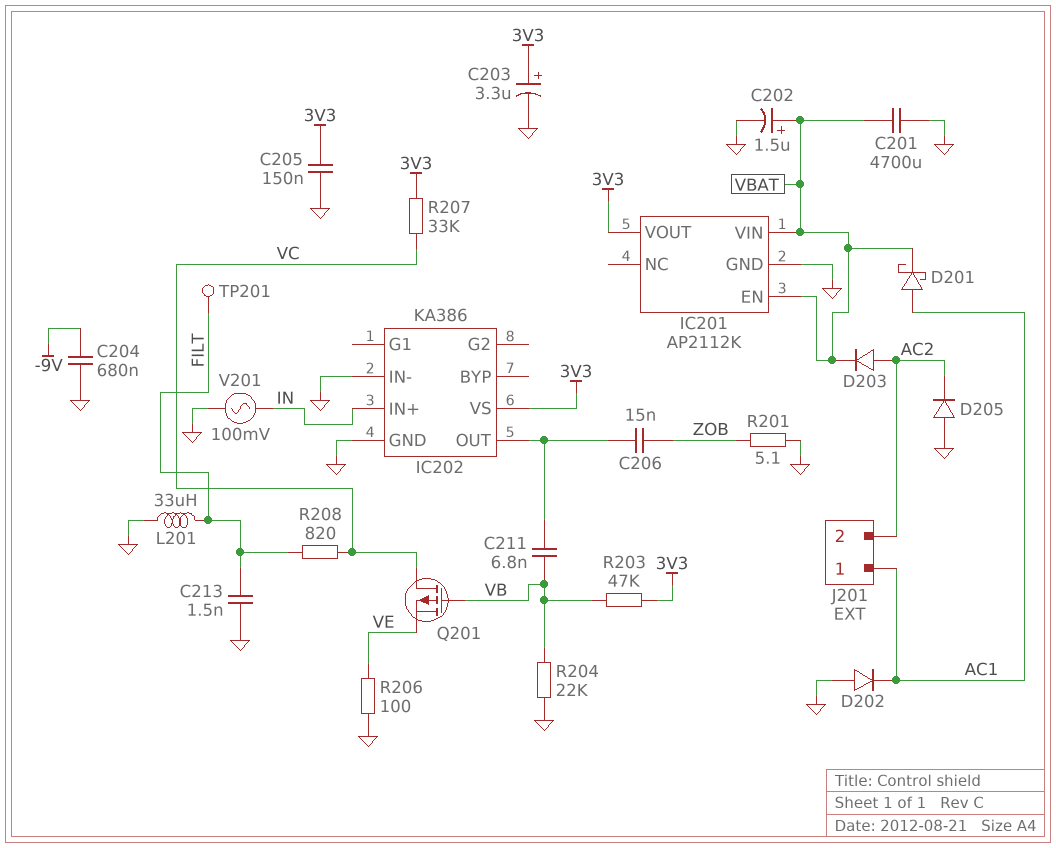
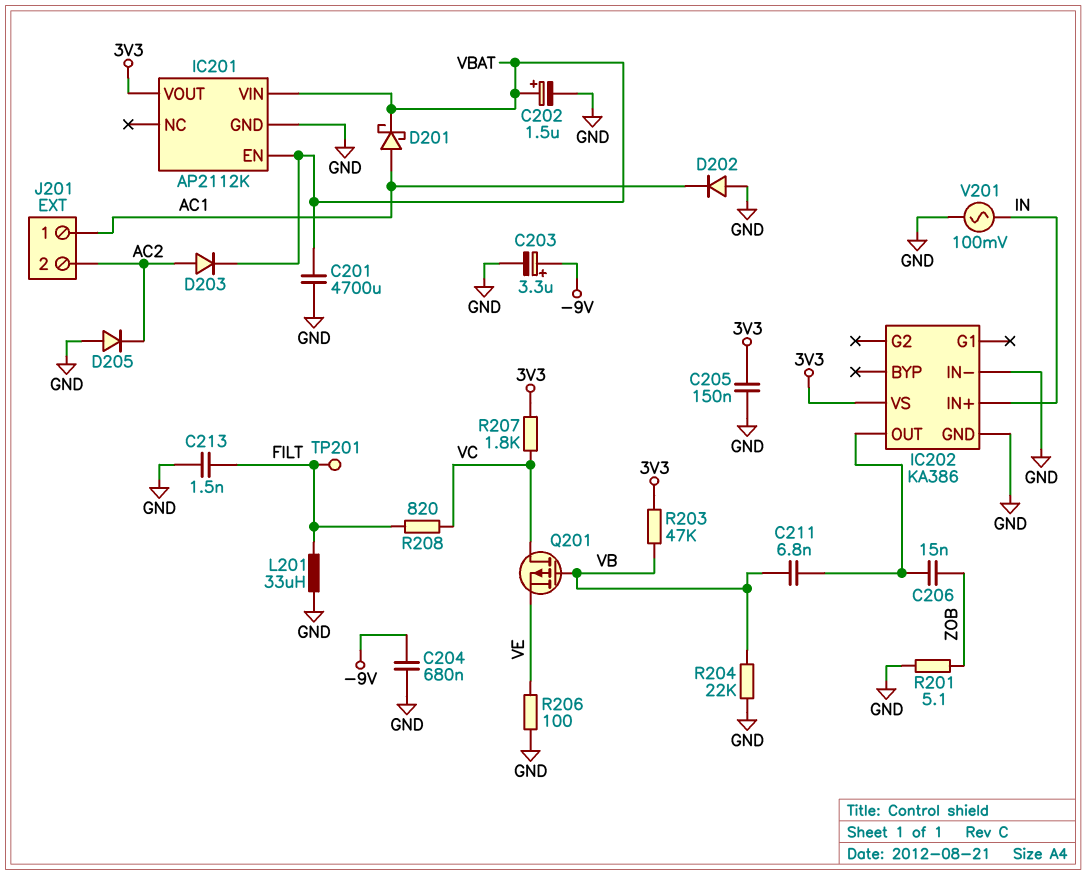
C203: 3.3uF (plus 3V3, minus GND) -> 3.3uF (plus -9V, minus GND)
R207: 33k (3V3, VC) -> 1.8k (3V3, VC)

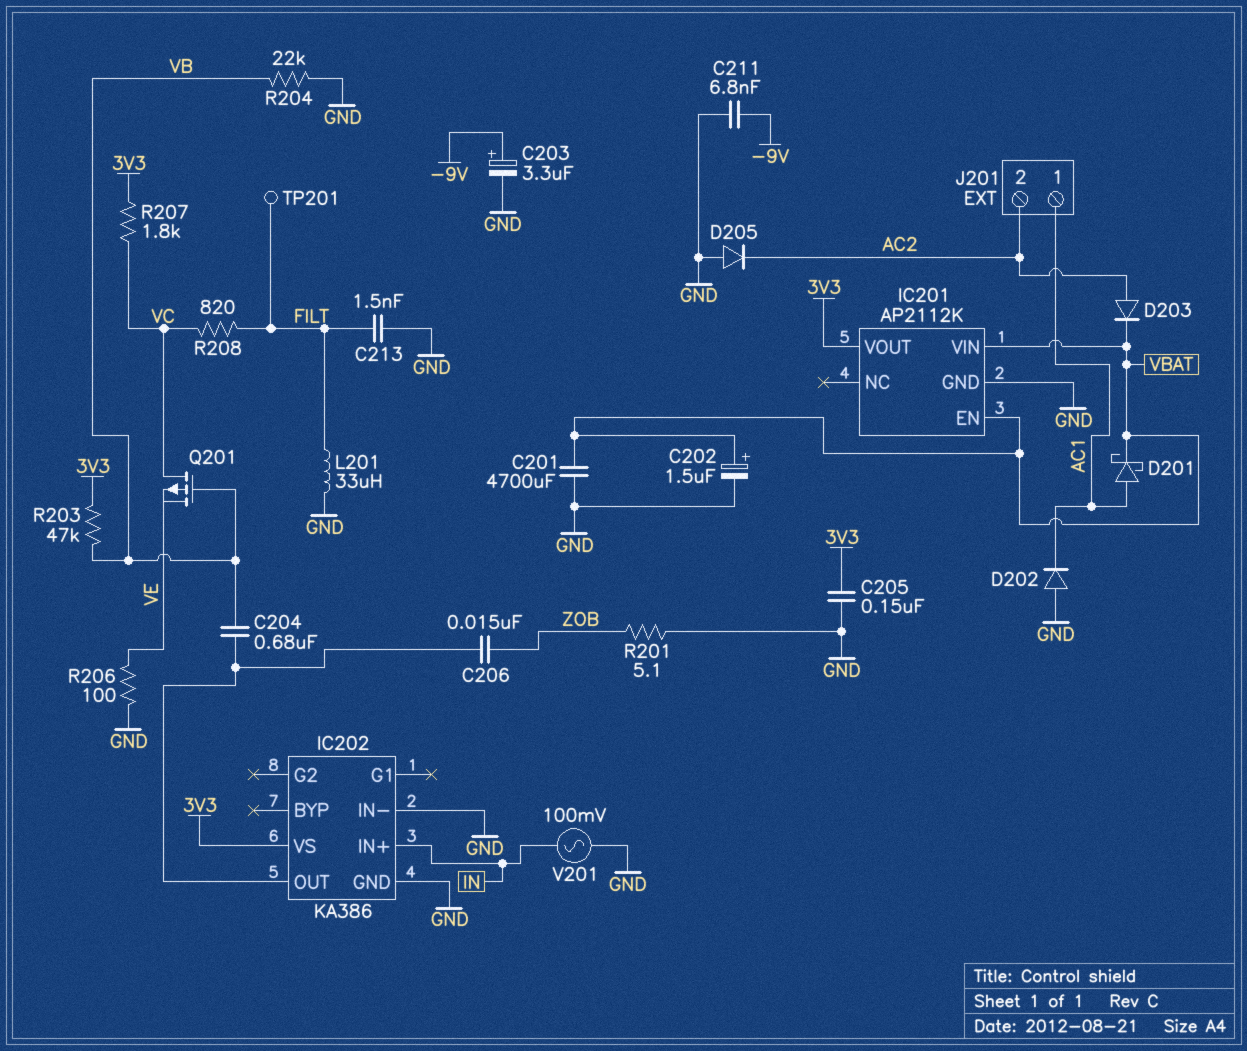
C204: 680nF (-9V, GND) -> 680nF (IC202/OUT, VB)
C211: 6.8nF (IC202/OUT, VB) -> 6.8nF (-9V, GND)

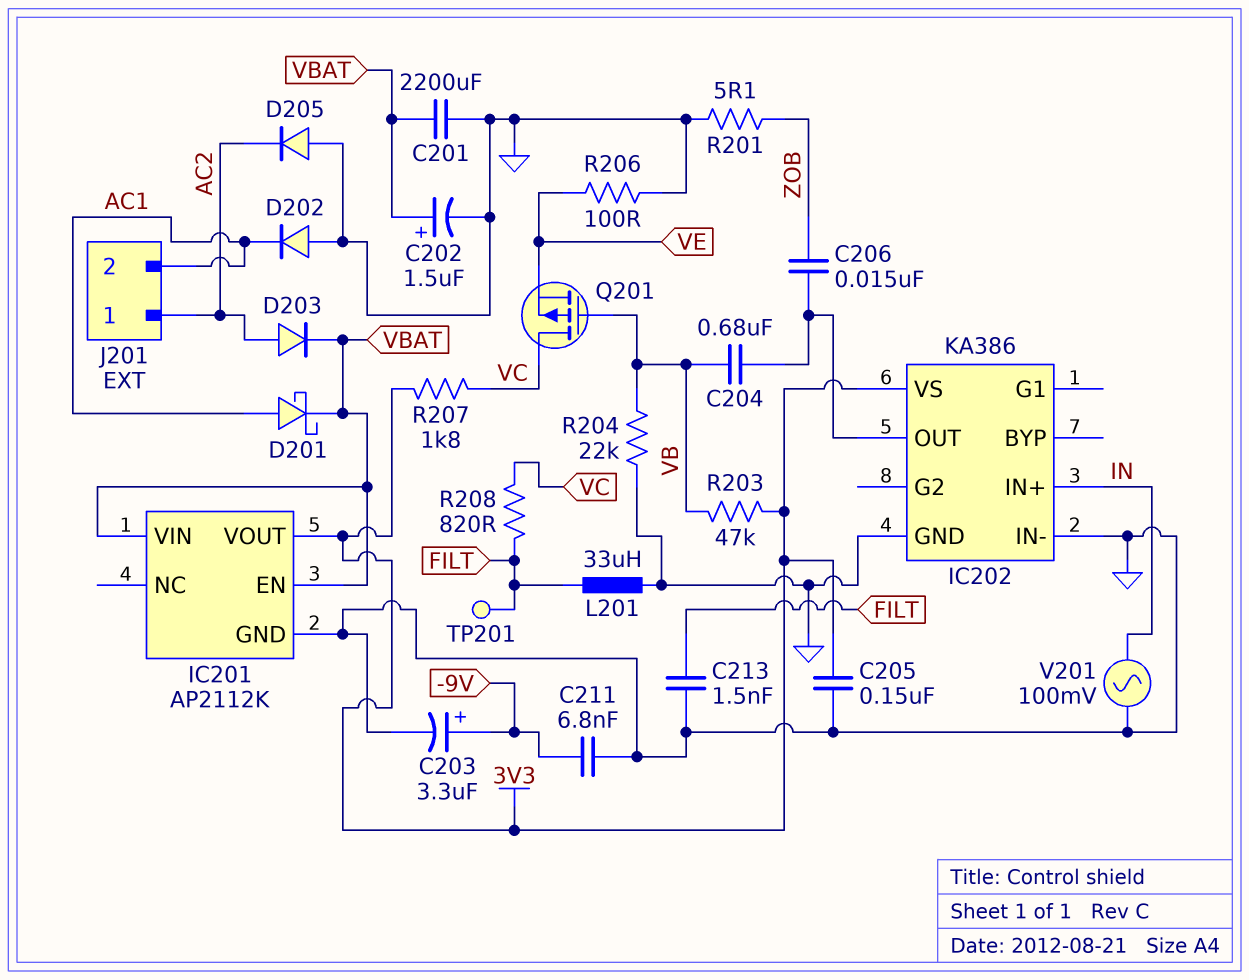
C201: 4700uF (GND, VBAT) -> 2200uF (GND, VBAT)
J201 pin 1: AC1 -> AC2
J201 pin 2: AC2 -> AC1

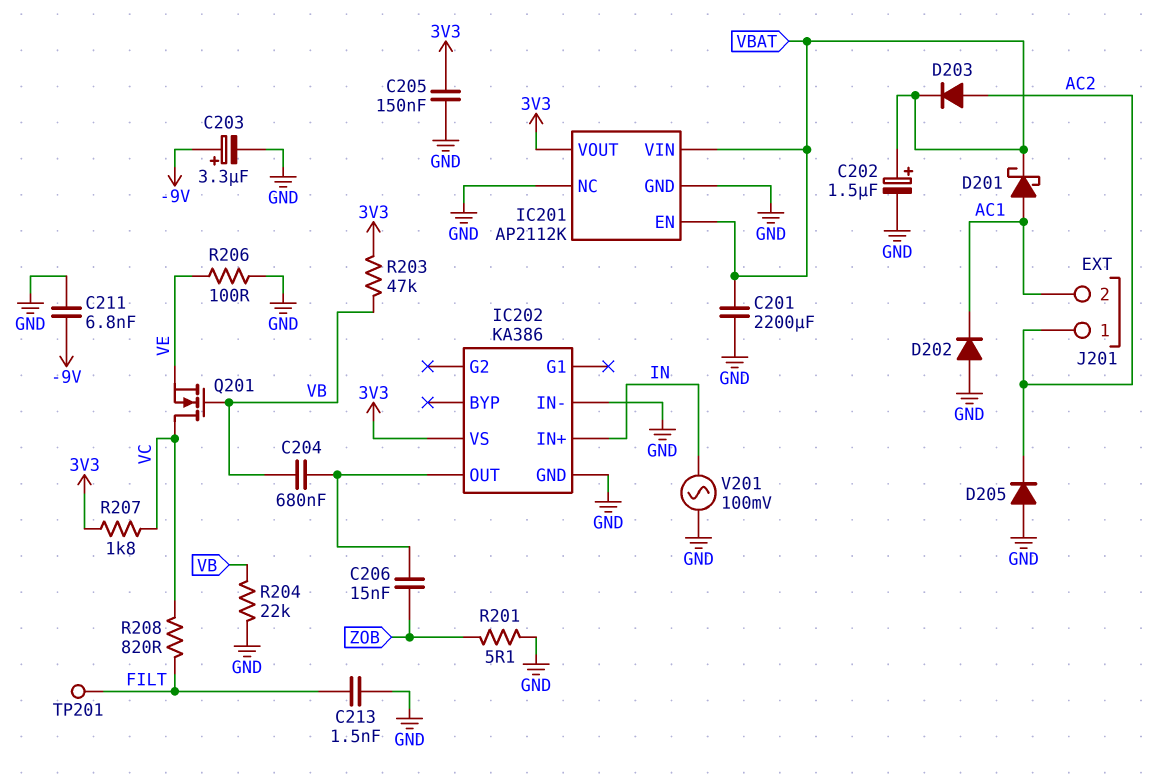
IC201 pin NC: none -> GND
L201: 33uH (FILT, GND) -> none
Q201: PMOS (G VB, D VC, S VE) -> NMOS (G VB, D VC, S VE)

